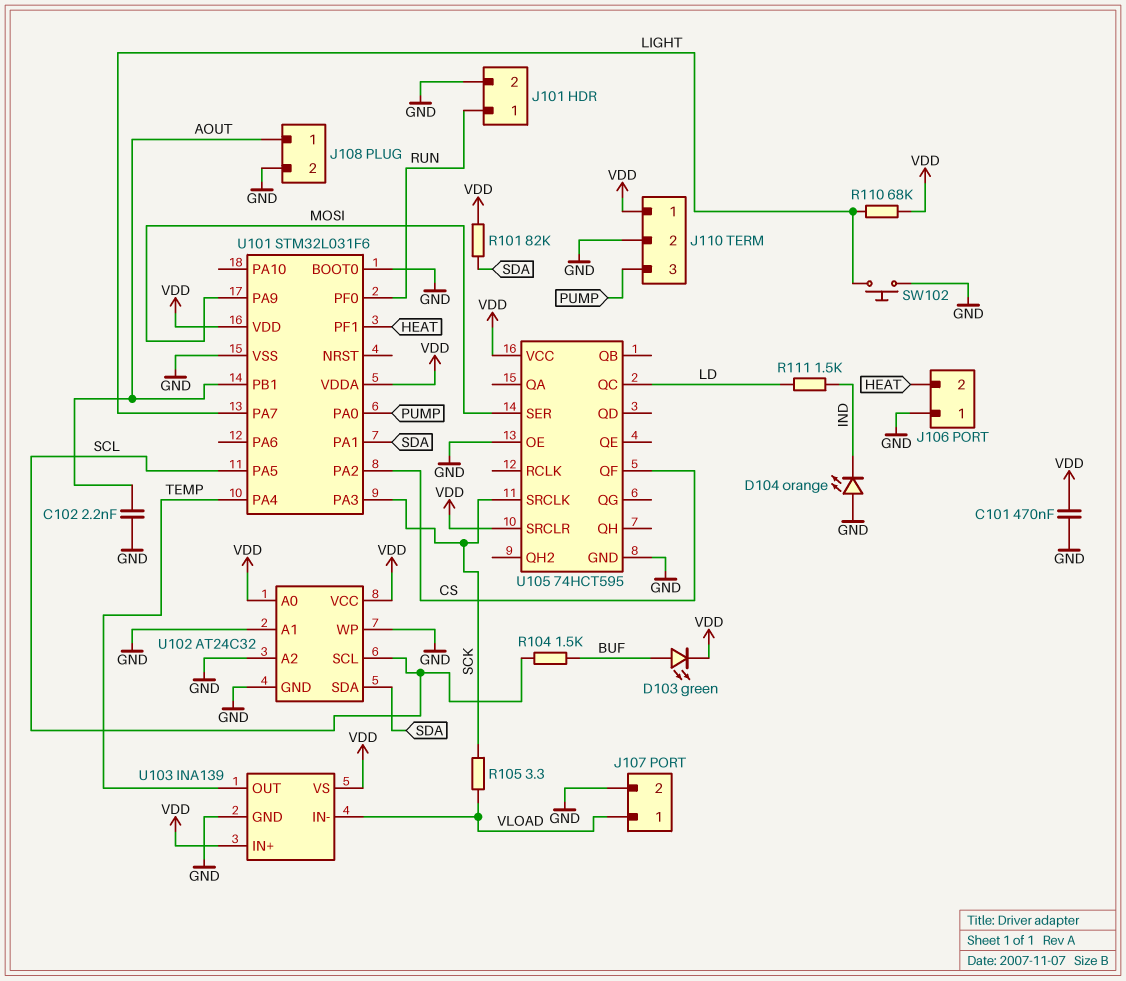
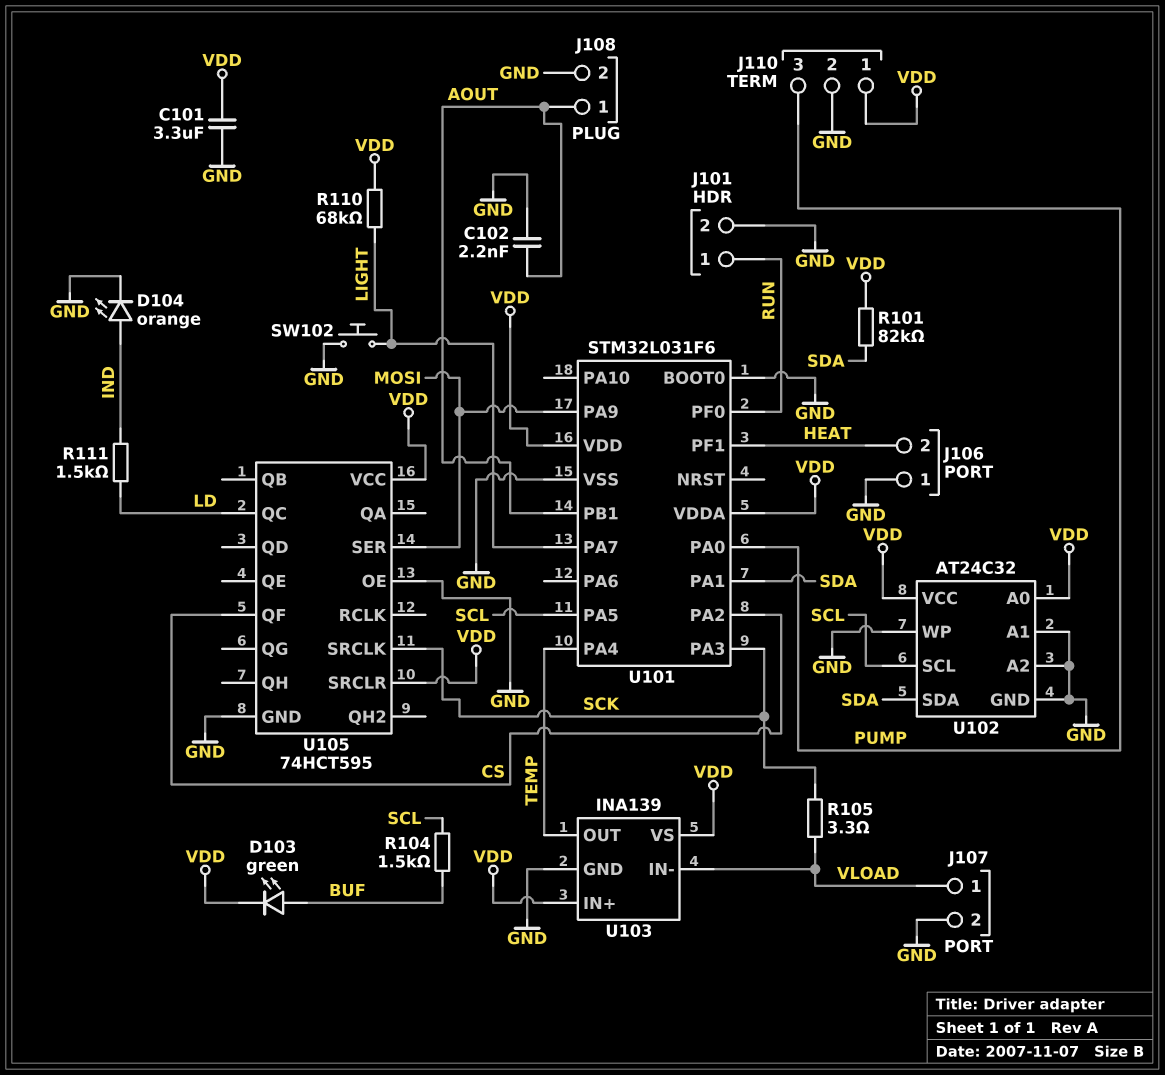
C101: 470nF (GND, VDD) -> 3.3uF (GND, VDD)
D104: LED orange (A GND, K IND) -> LED orange (A IND, K GND)

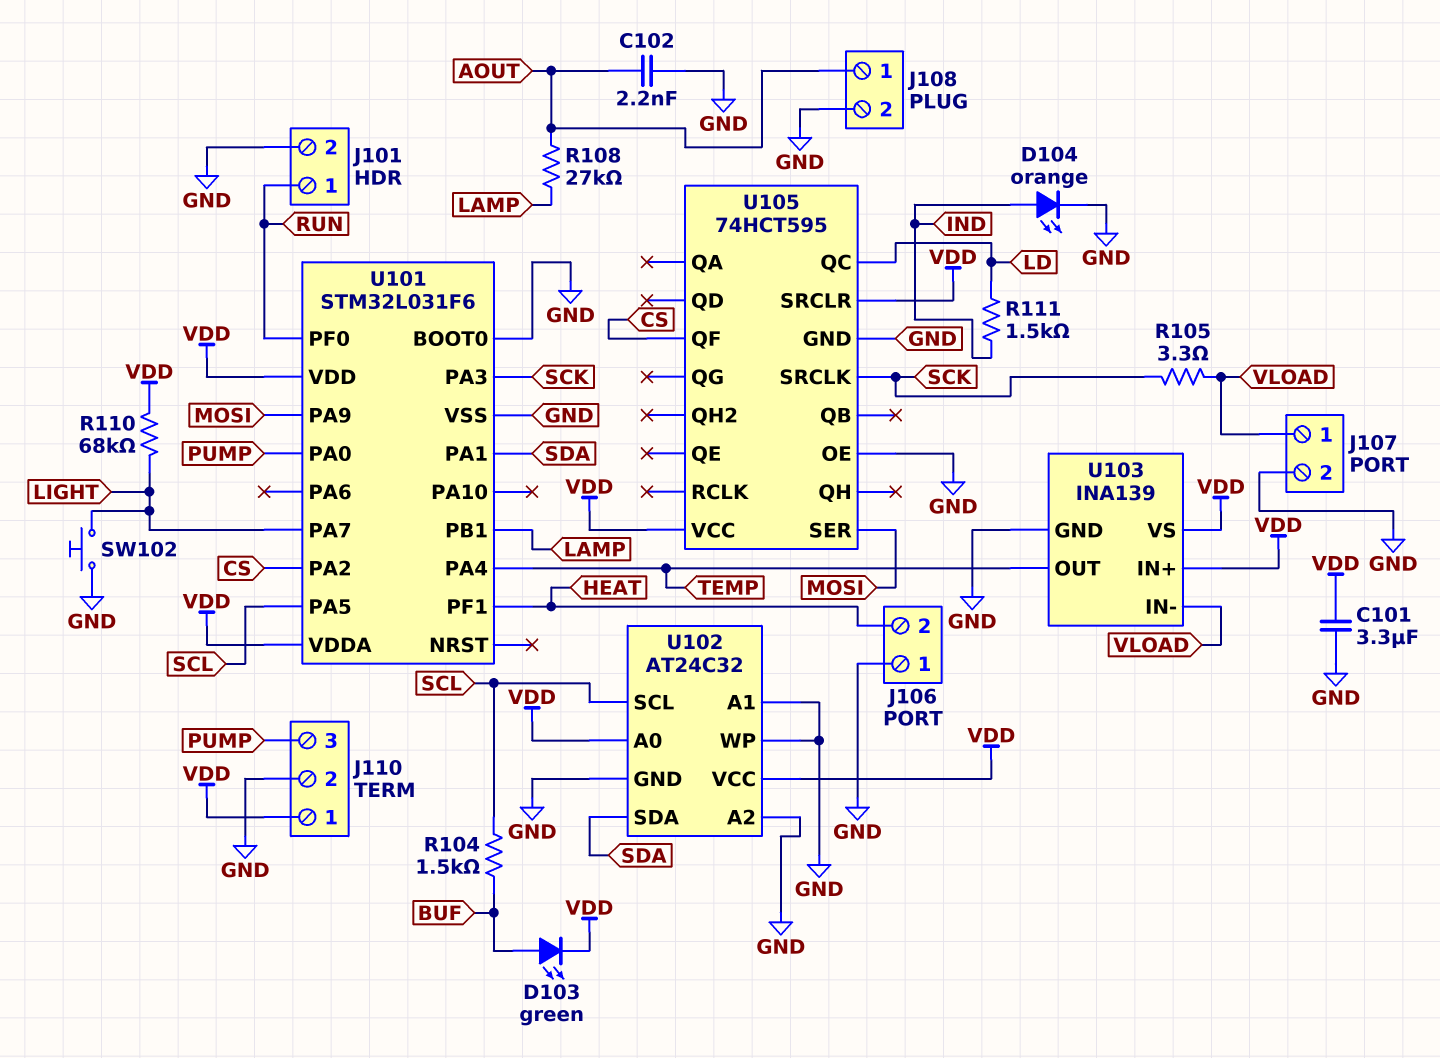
R101: 82k (SDA, VDD) -> none
R108: none -> 27k (AOUT, LAMP)
U101 pin PB1: AOUT -> LAMP

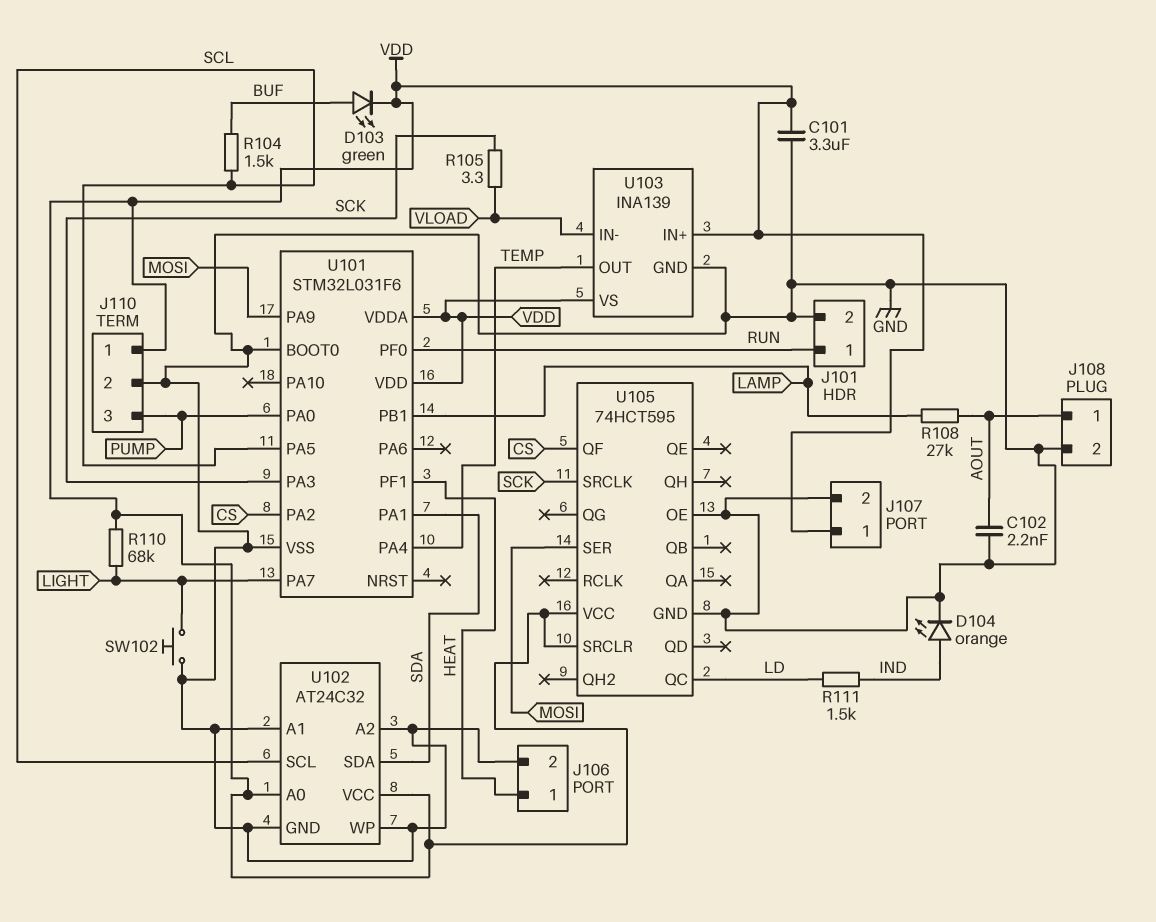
J106 pin 1: GND -> HEAT
J106 pin 2: HEAT -> GND
J107 pin 1: VLOAD -> VDD

